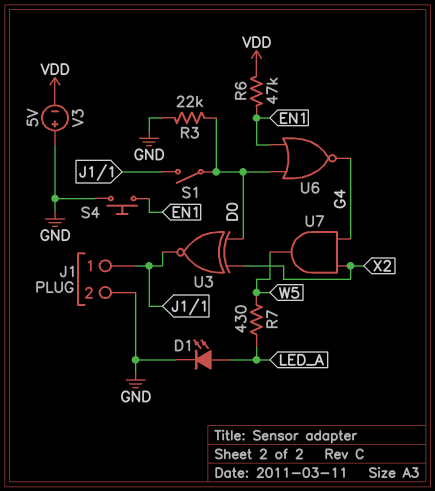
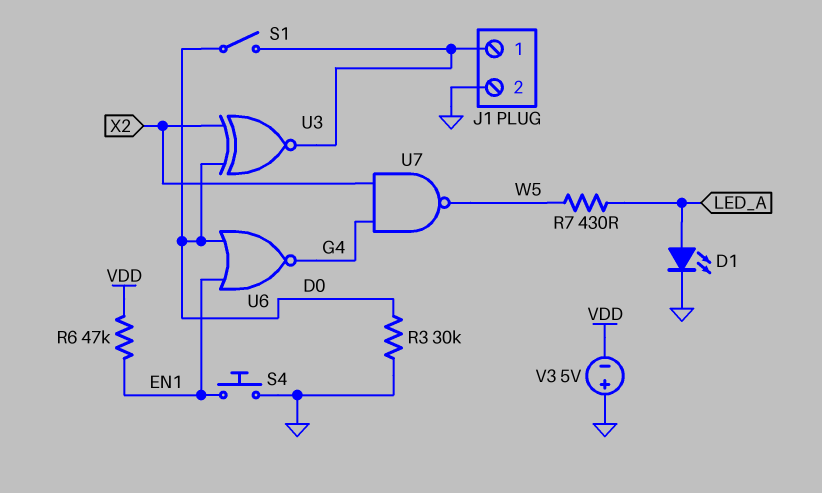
R3: 22k (D0, GND) -> 30k (D0, GND)
U7: AND (in G4, in X2, out W5) -> NAND (in G4, in X2, out W5)

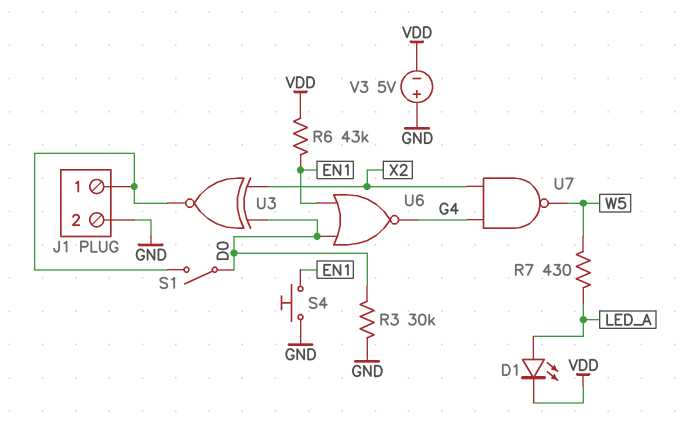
D1: LED (A LED_A, K GND) -> LED (A LED_A, K VDD)
R6: 47k (EN1, VDD) -> 43k (EN1, VDD)

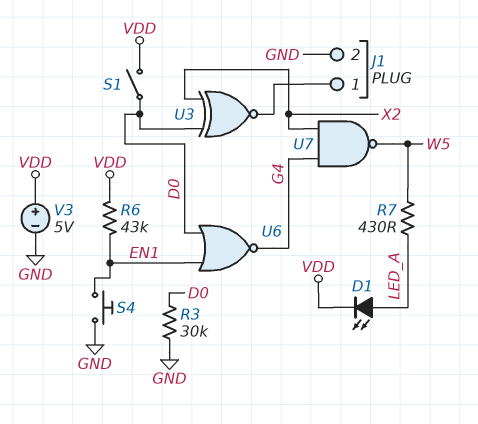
S1: switch (D0, J1/1) -> switch (D0, VDD)
V3: 5V (plus GND, minus VDD) -> 5V (plus VDD, minus GND)

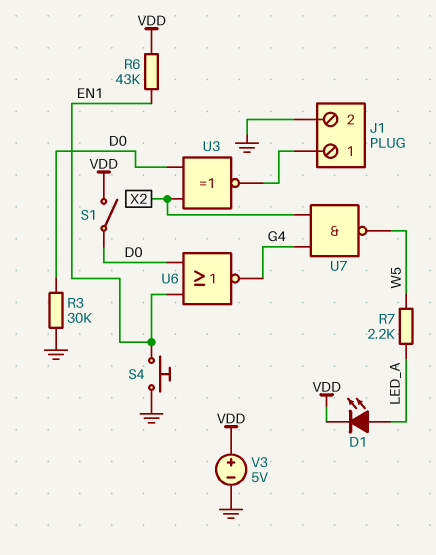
R7: 430 (LED_A, W5) -> 2.2k (LED_A, W5)

